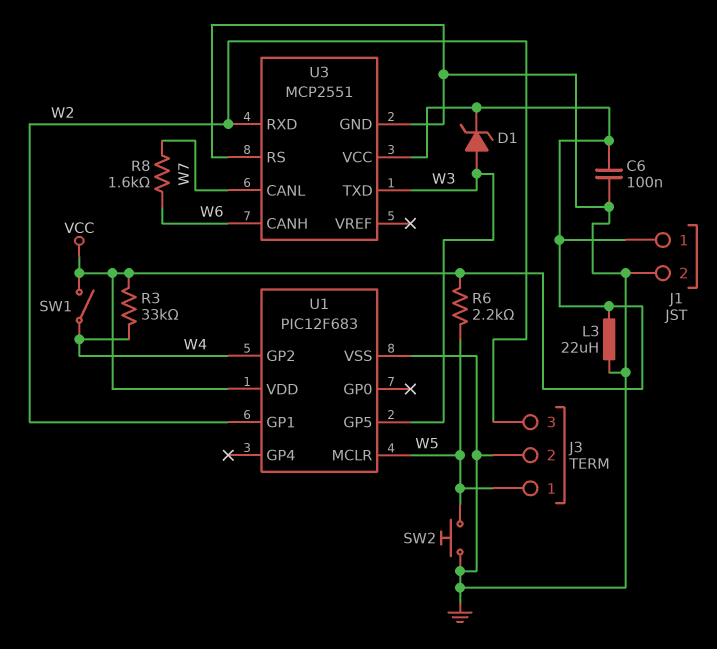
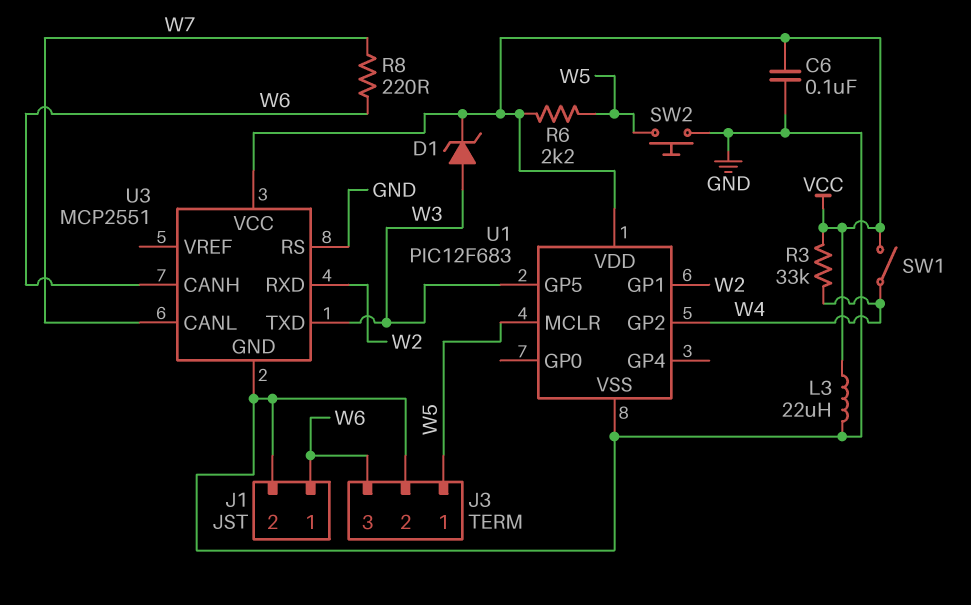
J1 pin 1: VCC -> W6
J3 pin 3: W2 -> W6
R8: 1.6k (W6, W7) -> 220 (W6, W7)

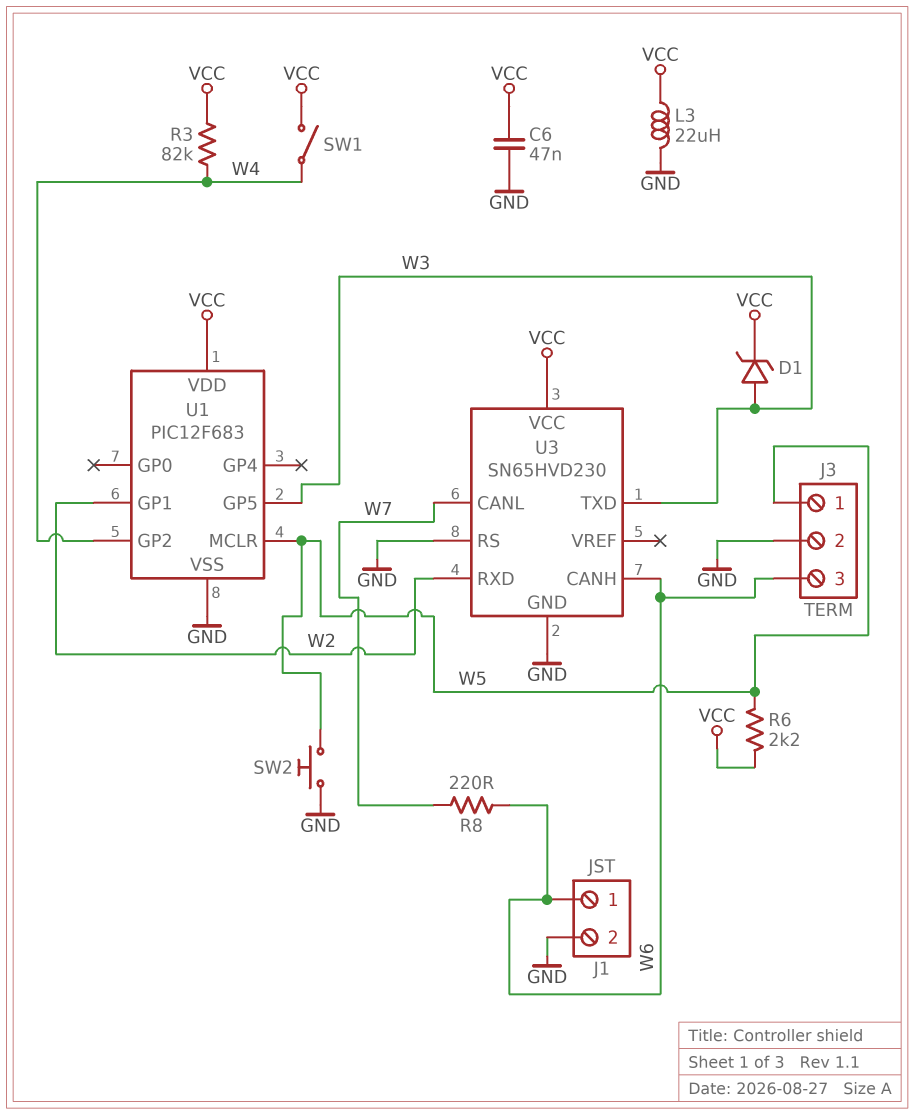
C6: 100nF (GND, VCC) -> 47nF (GND, VCC)
R3: 33k (VCC, W4) -> 82k (VCC, W4)
U3: MCP2551 -> SN65HVD230

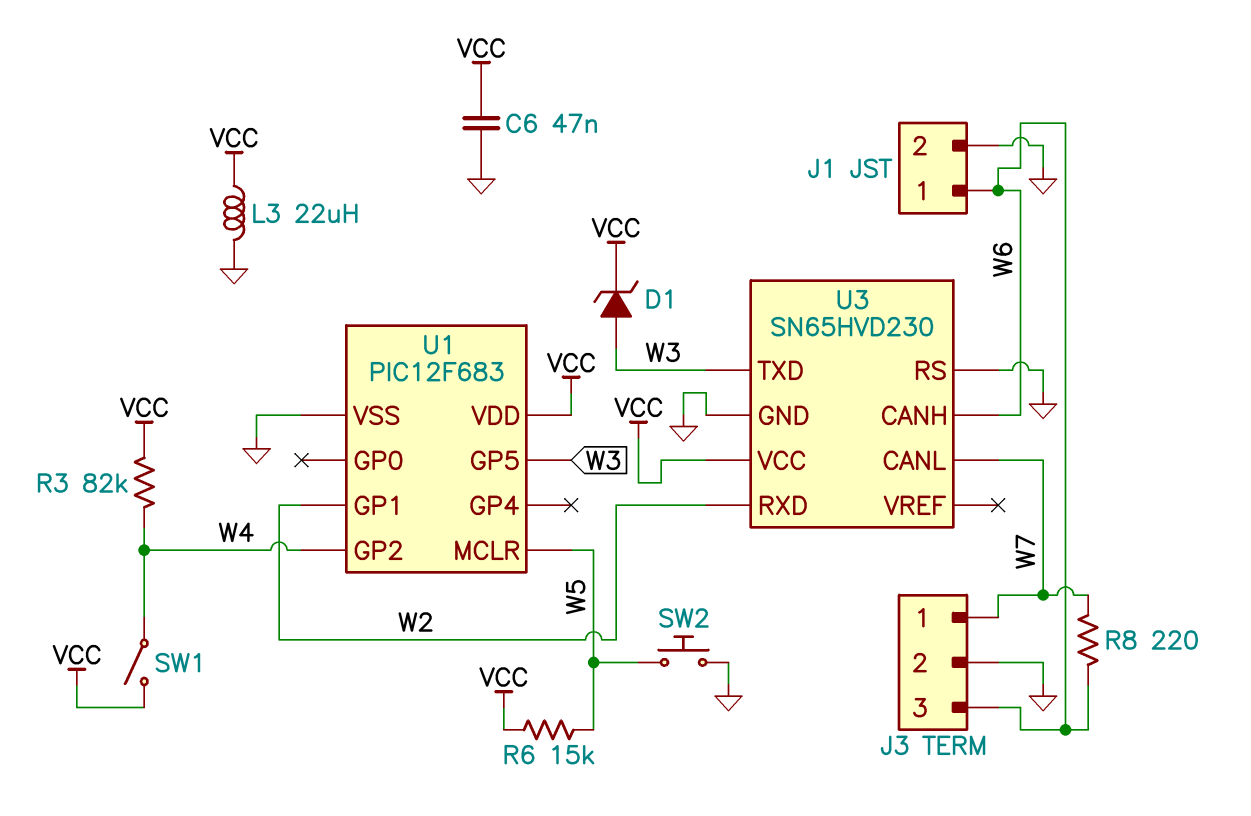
J3 pin 1: W5 -> W7
R6: 2.2k (VCC, W5) -> 15k (VCC, W5)

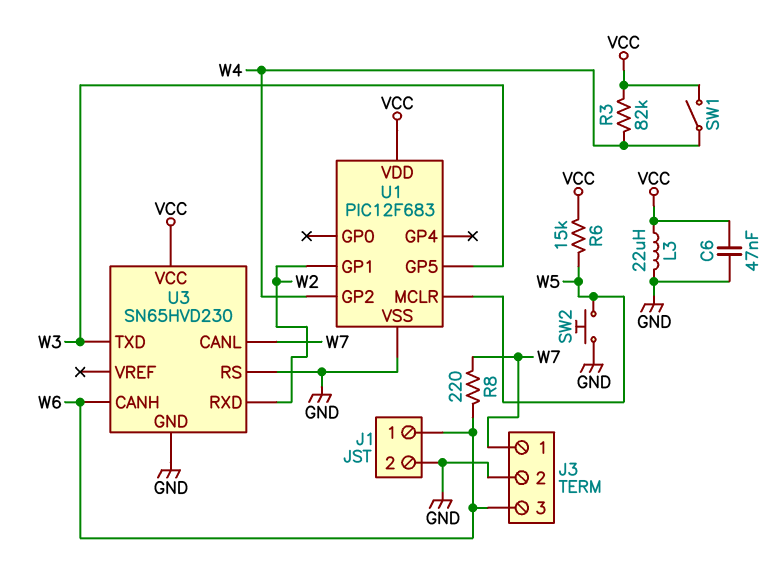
D1: zener (A W3, K VCC) -> none

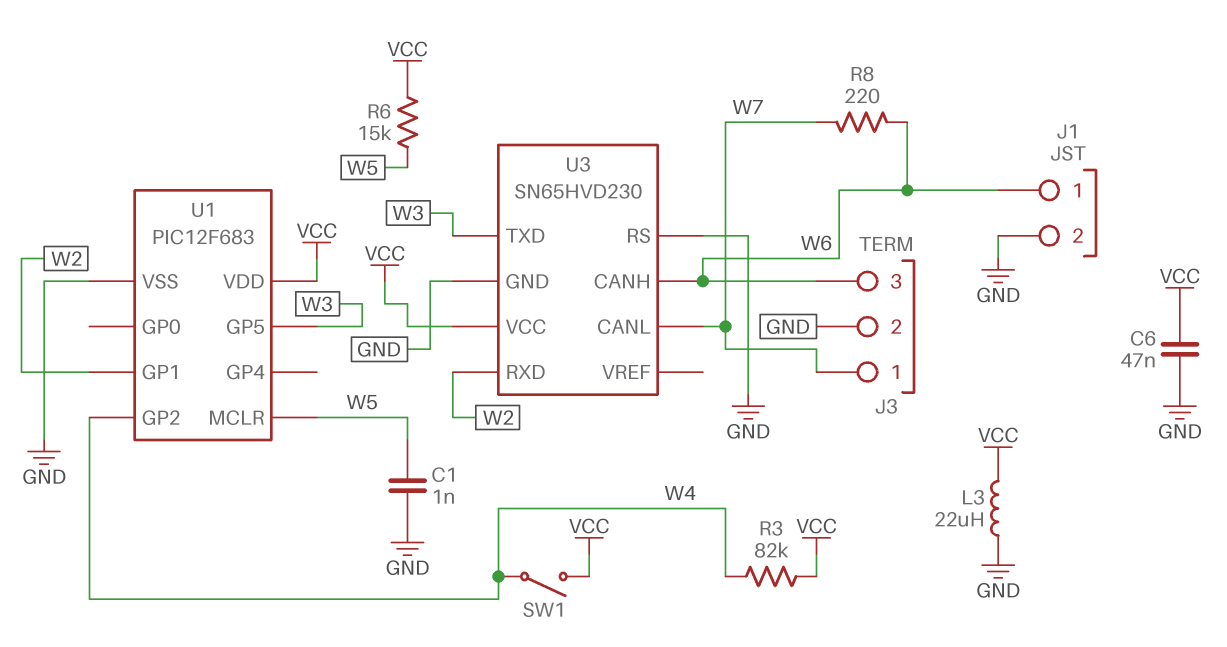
C1: none -> 1nF (GND, W5)
SW2: button (GND, W5) -> none

